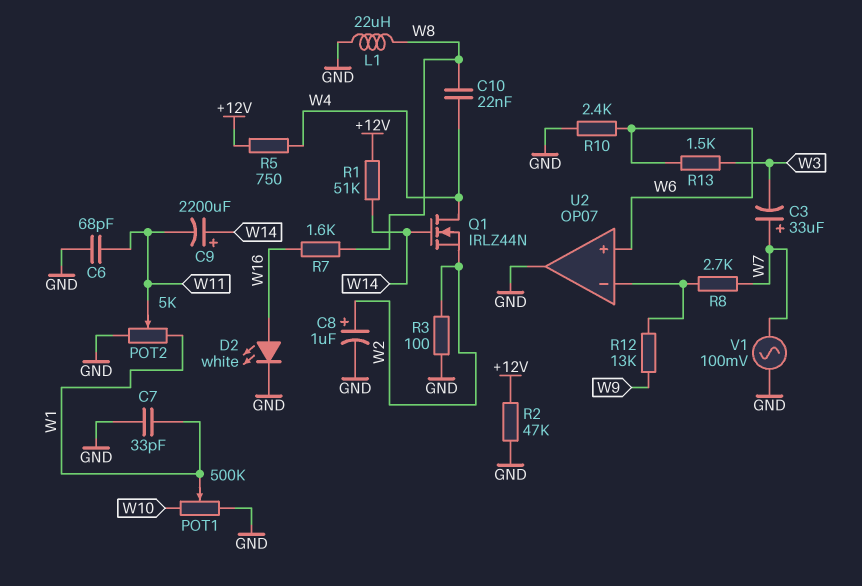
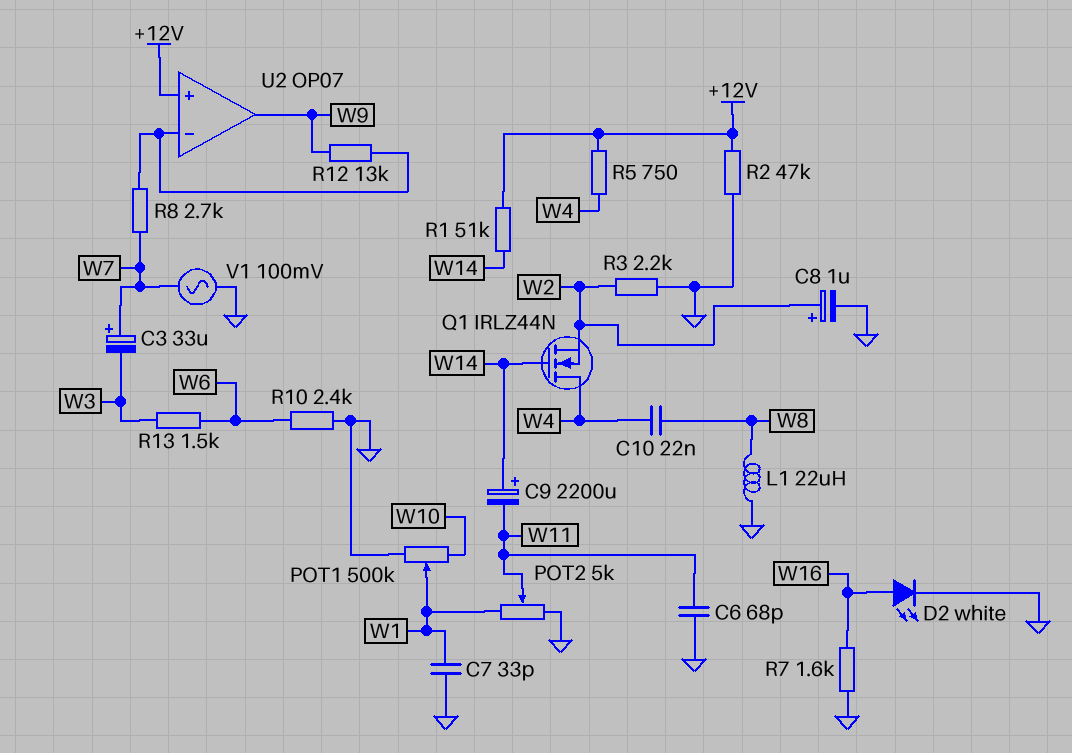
R3: 100 (GND, W2) -> 2.2k (GND, W2)
R7: 1.6k (W8, W16) -> 1.6k (GND, W16)
U2 pin in+: W6 -> +12V
U2 pin out: GND -> W9

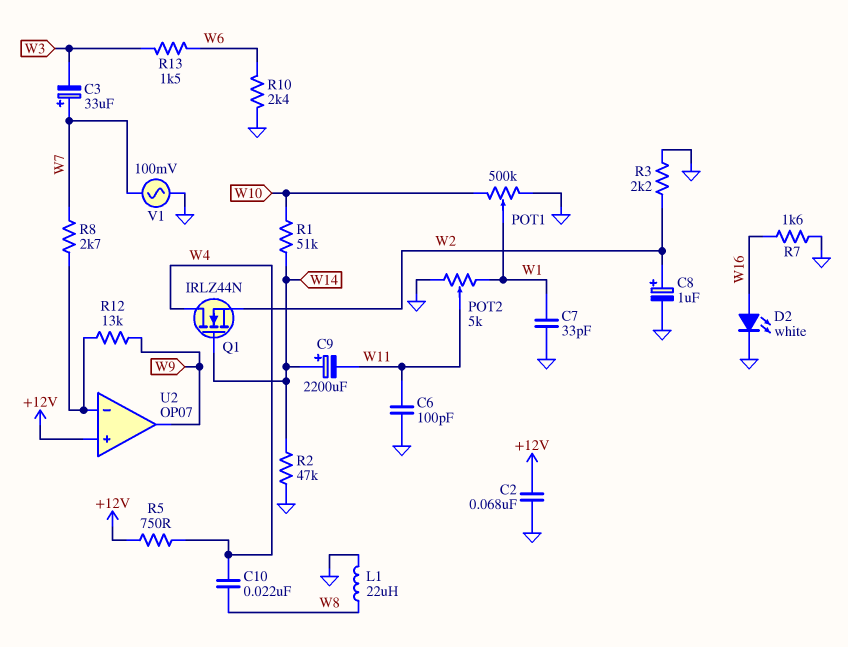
C2: none -> 68nF (+12V, GND)
C6: 68pF (GND, W11) -> 100pF (GND, W11)
R1: 51k (+12V, W14) -> 51k (W10, W14)
R2: 47k (+12V, GND) -> 47k (GND, W14)

